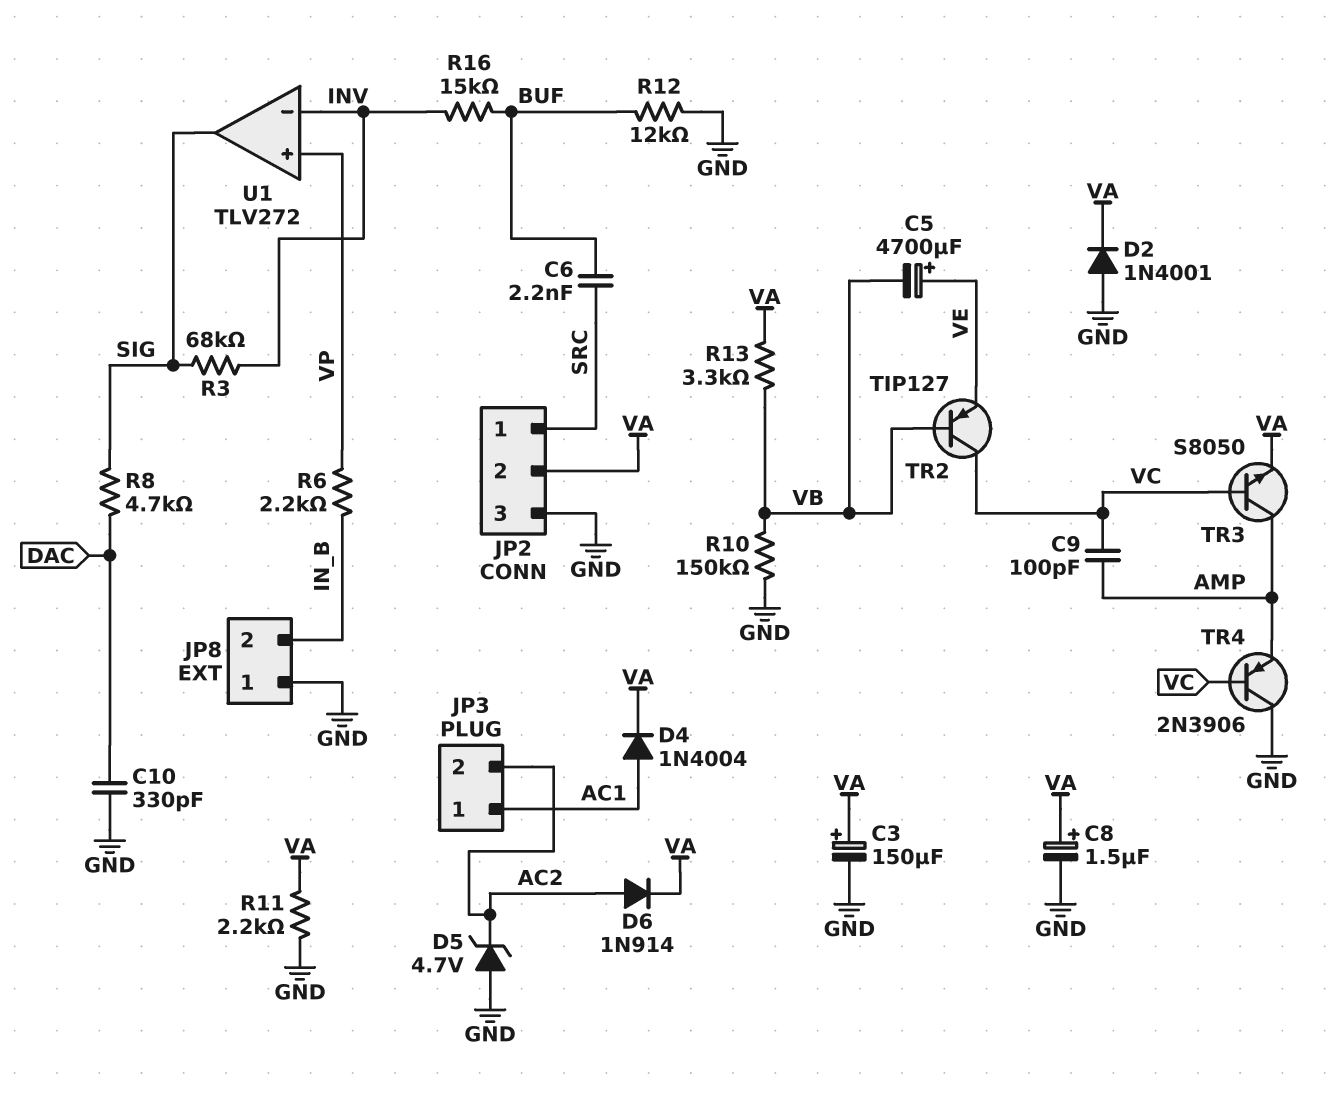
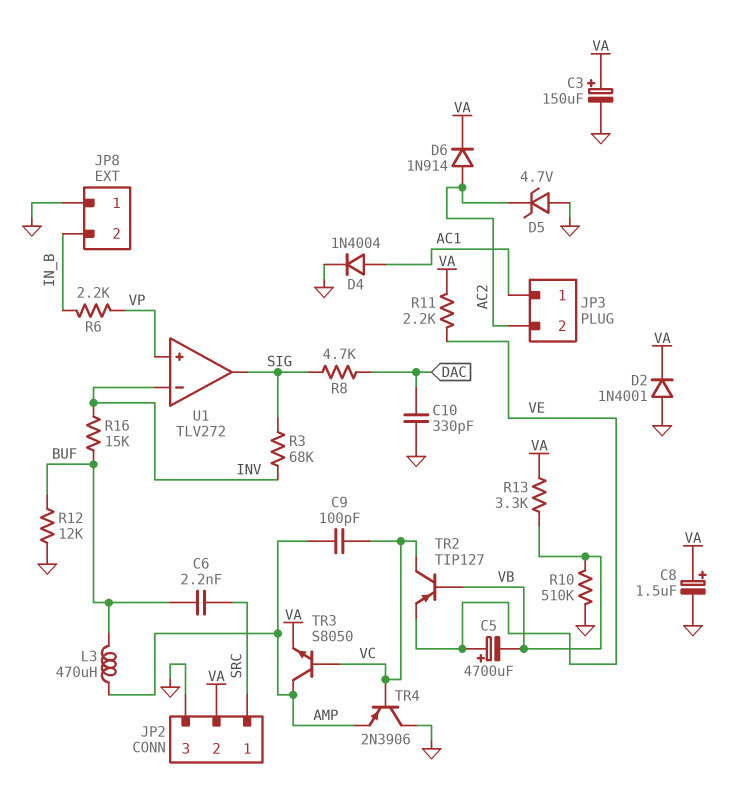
D4: diode 1N4004 (A AC1, K VA) -> diode 1N4004 (A AC1, K GND)
L3: none -> 470uH (AMP, BUF)
R10: 150k (GND, VB) -> 510k (GND, VB)
R11: 2.2k (GND, VA) -> 2.2k (VA, VE)

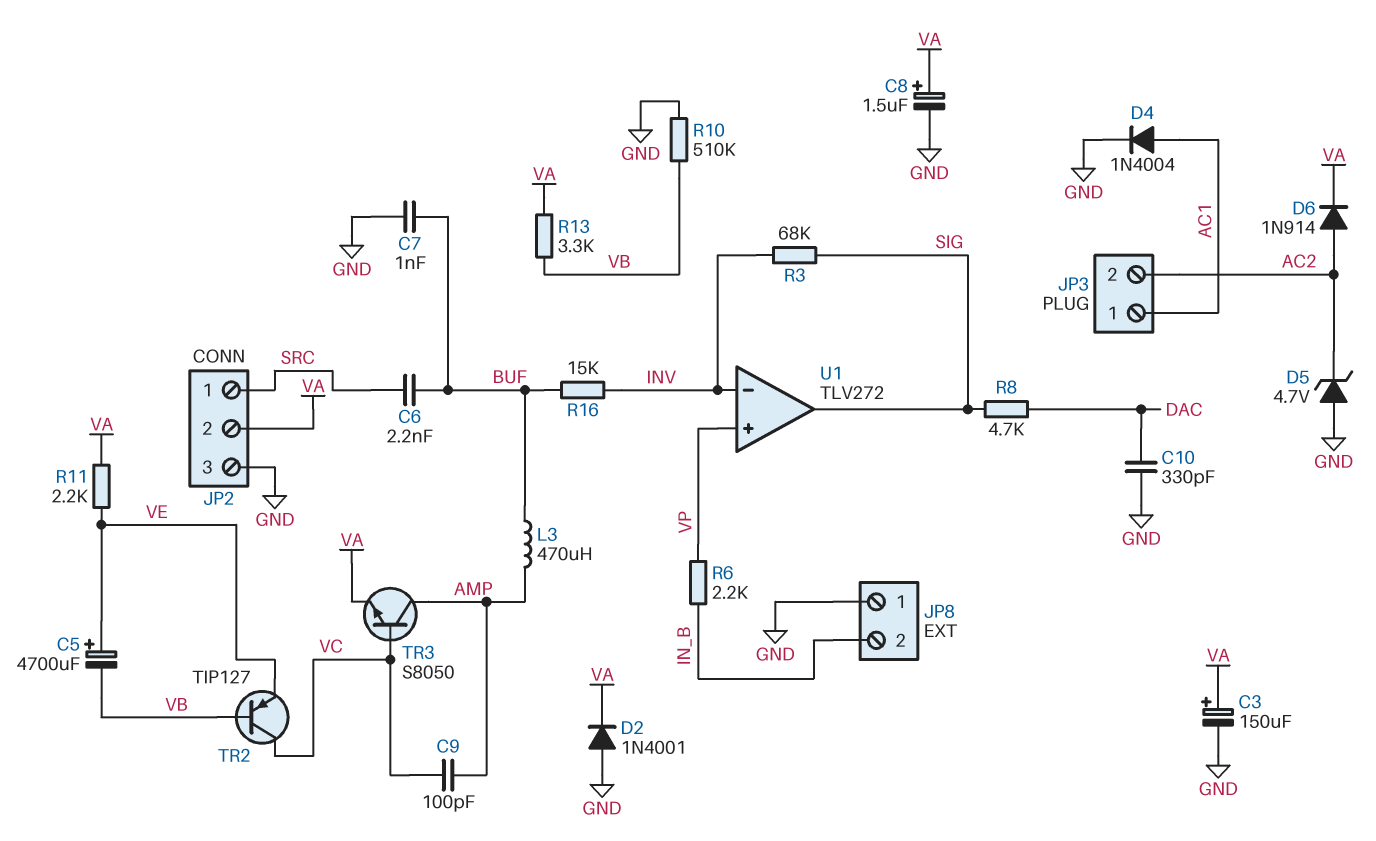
C7: none -> 1nF (BUF, GND)
R12: 12k (BUF, GND) -> none
TR4: PNP 2N3906 (B VC, C GND, E AMP) -> none

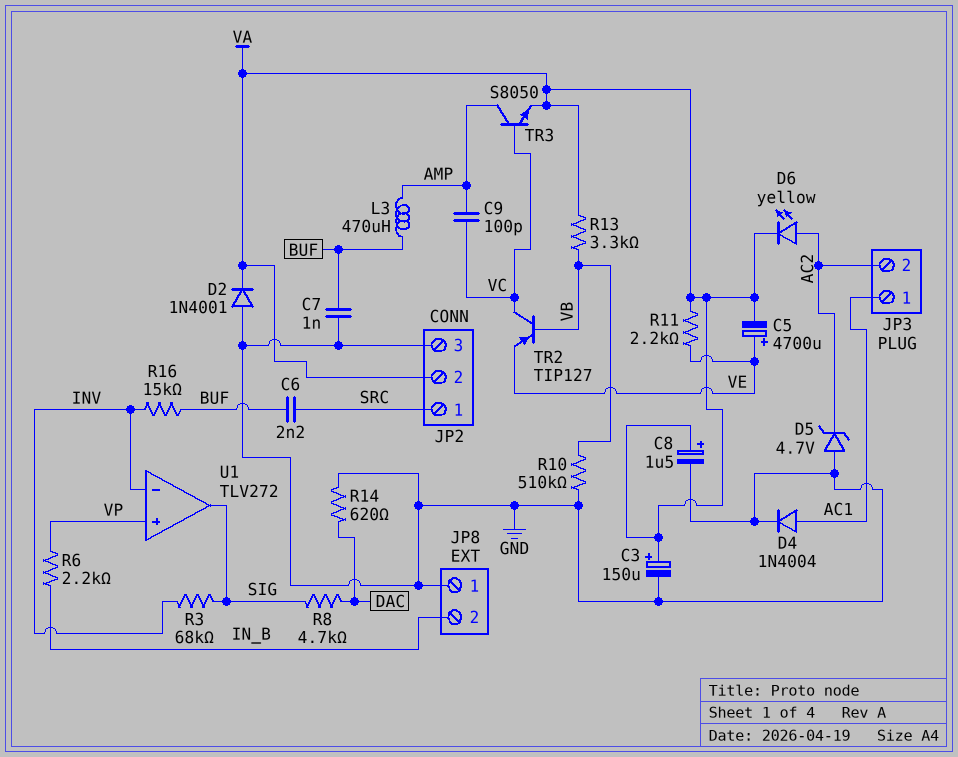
C5: 4700uF (plus VE, minus VB) -> 4700uF (plus VE, minus VA)
C10: 330pF (DAC, GND) -> none
D6: diode 1N914 (A AC2, K VA) -> LED yellow (A AC2, K VA)
R14: none -> 620 (DAC, GND)

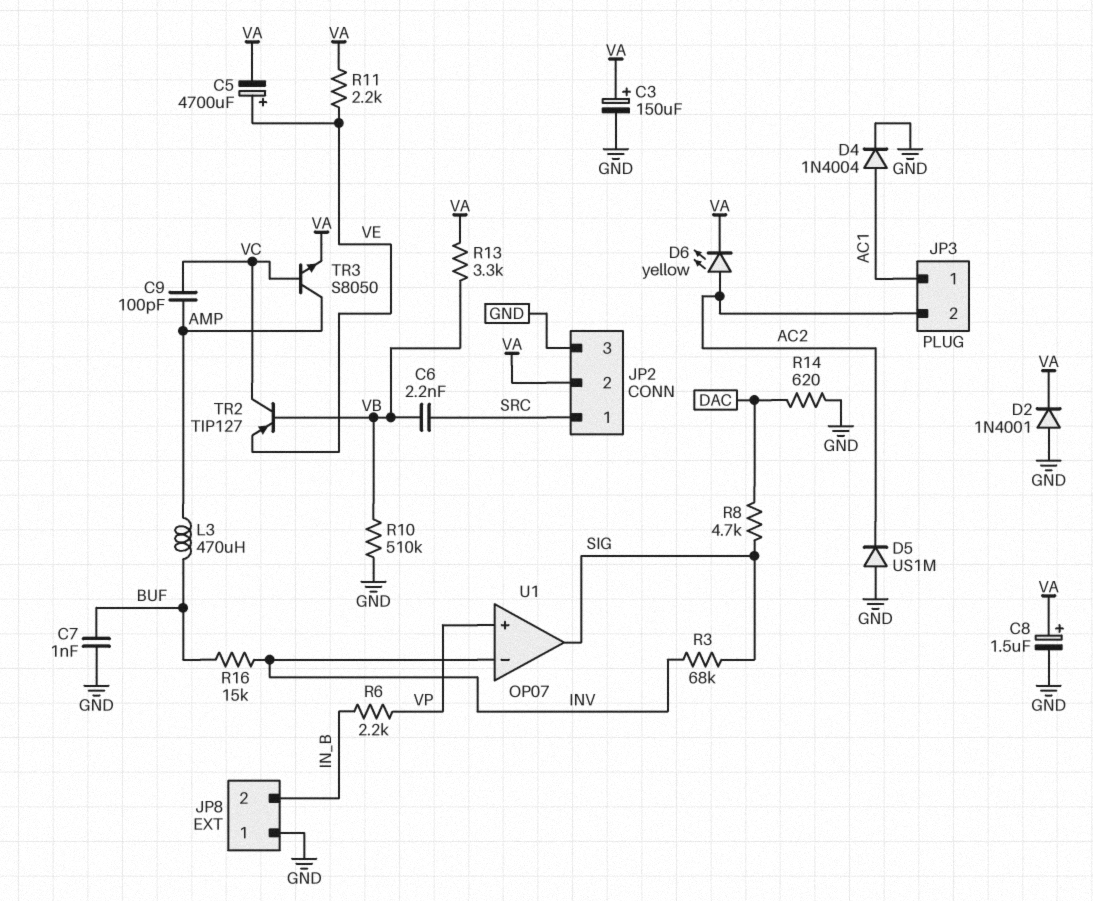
C6: 2.2nF (BUF, SRC) -> 2.2nF (SRC, VB)
D5: zener 4.7V (A GND, K AC2) -> diode US1M (A GND, K AC2)
U1: TLV272 -> OP07

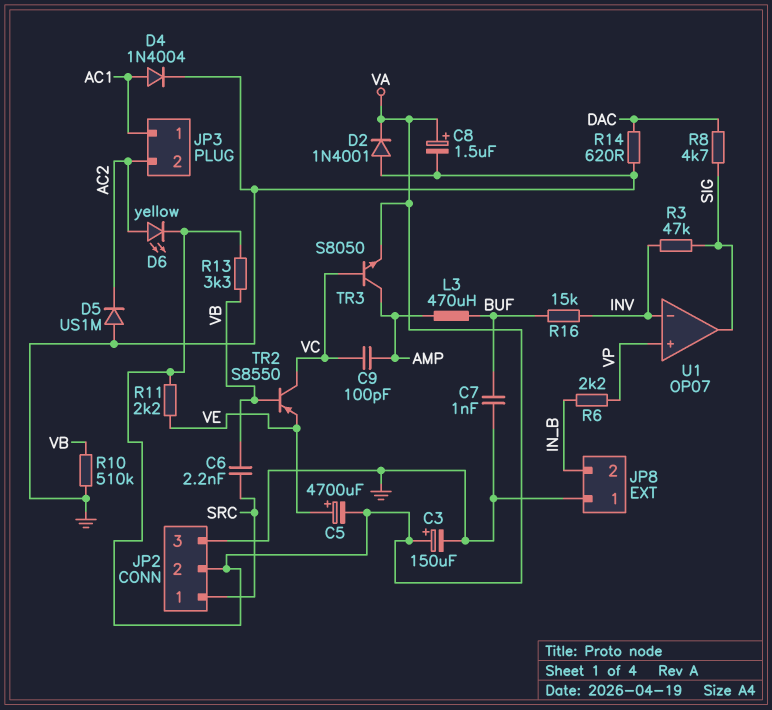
R3: 68k (INV, SIG) -> 47k (INV, SIG)
TR2: PNP TIP127 (B VB, C VC, E VE) -> PNP S8550 (B VB, C VC, E VE)

